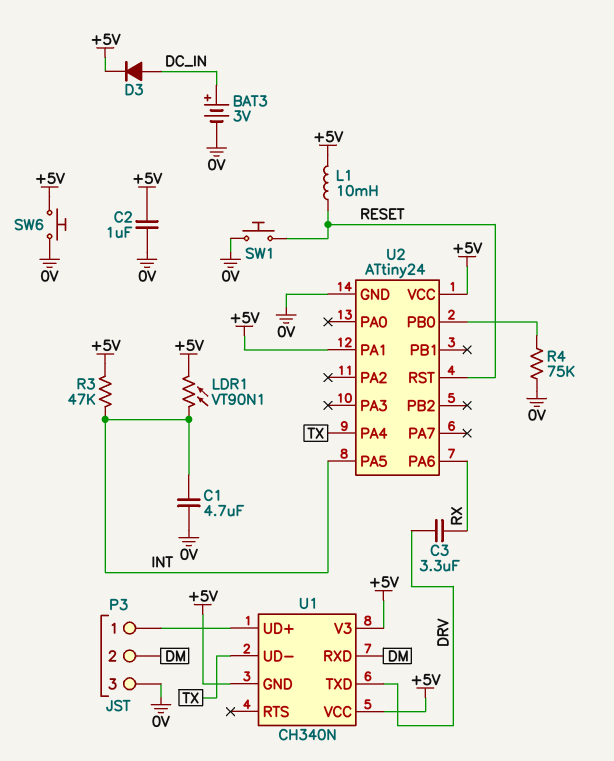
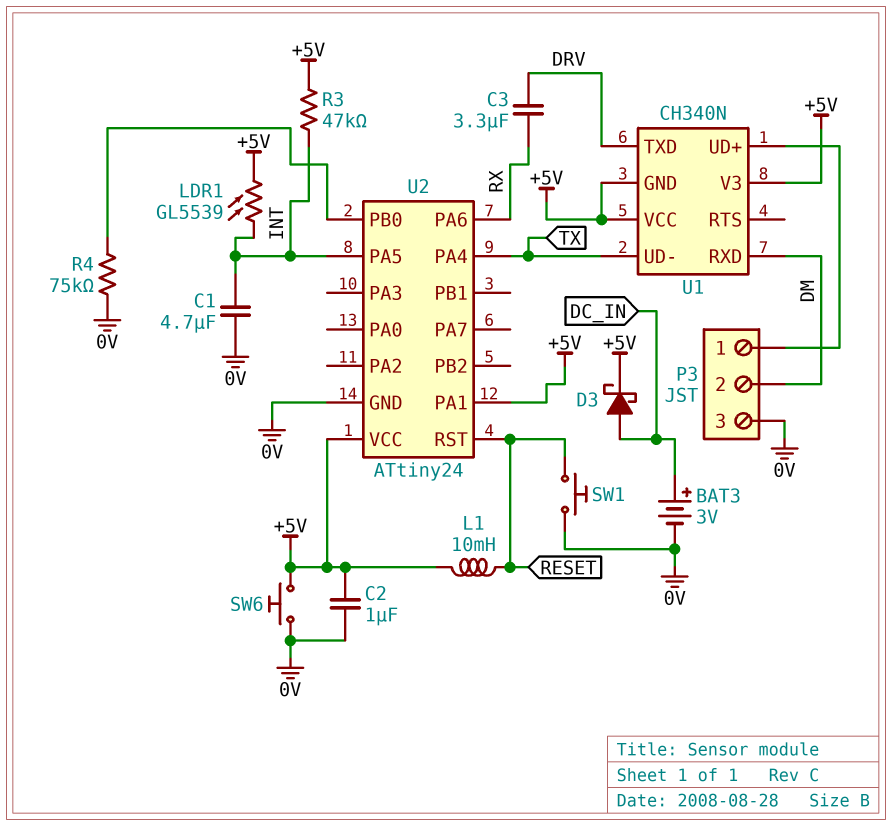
D3: diode (A DC_IN, K +5V) -> schottky (A DC_IN, K +5V)
LDR1: VT90N1 (+5V, INT) -> GL5539 (+5V, INT)

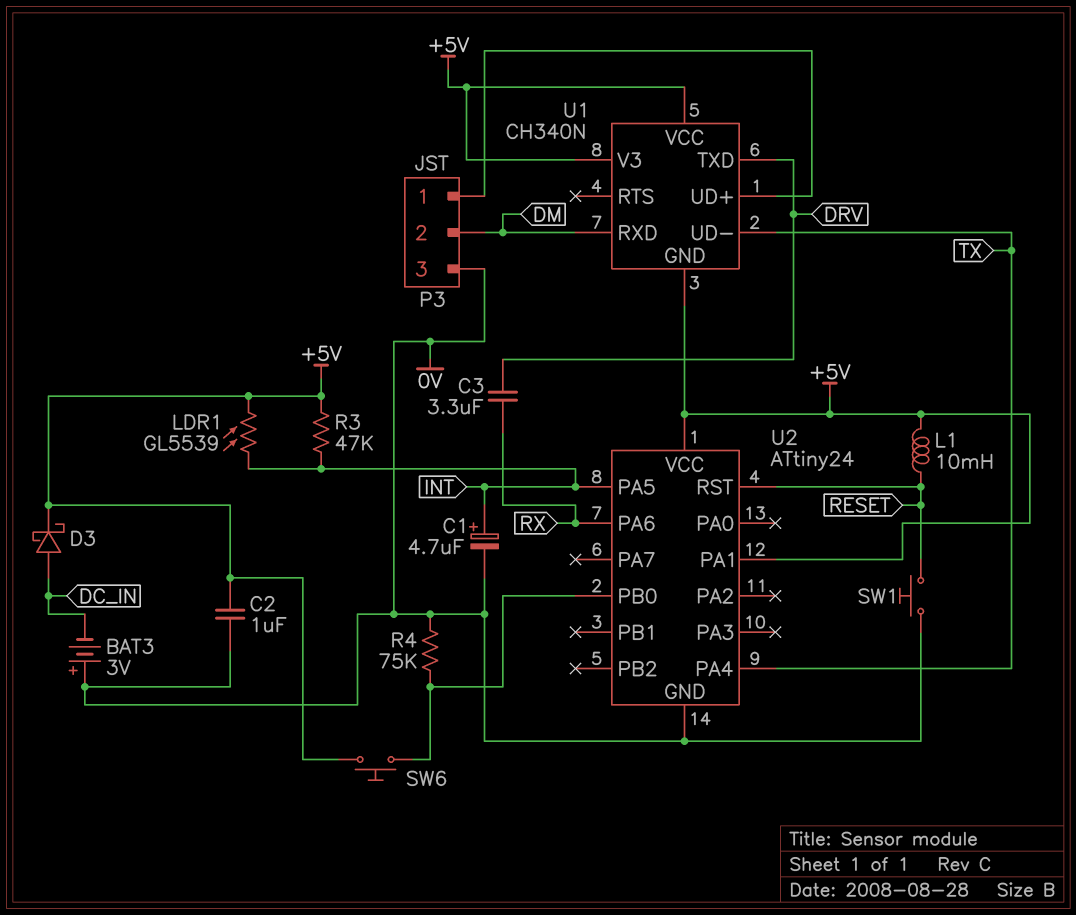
BAT3: 3V (plus DC_IN, minus 0V) -> 3V (plus 0V, minus DC_IN)
C1: 4.7uF (0V, INT) -> 4.7uF (plus INT, minus 0V)
SW6: button (+5V, 0V) -> button (+5V, U2/PB0)

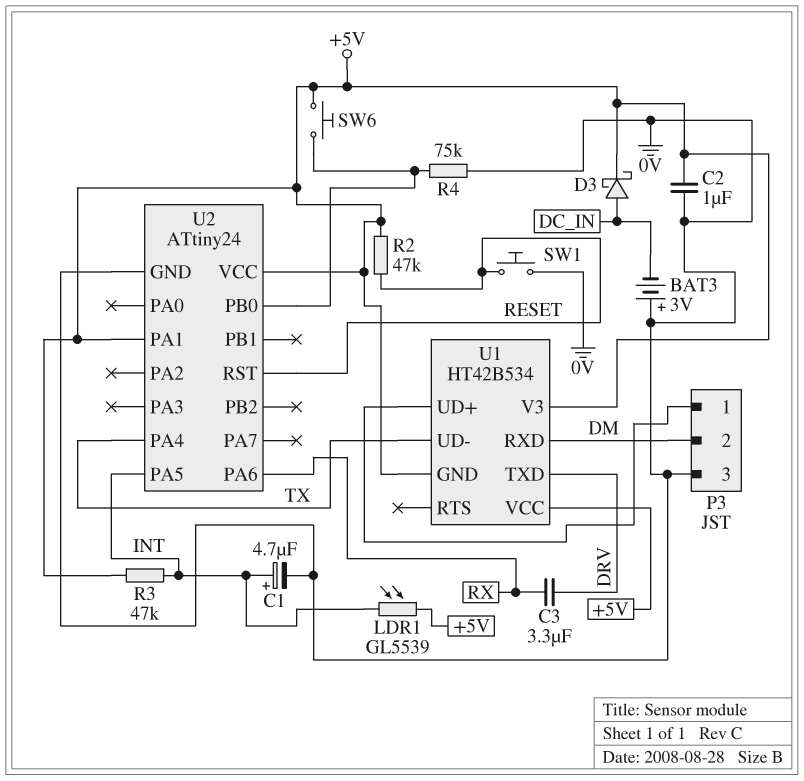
L1: 10mH (+5V, RESET) -> none
R2: none -> 47k (+5V, RESET)
U1: CH340N -> HT42B534

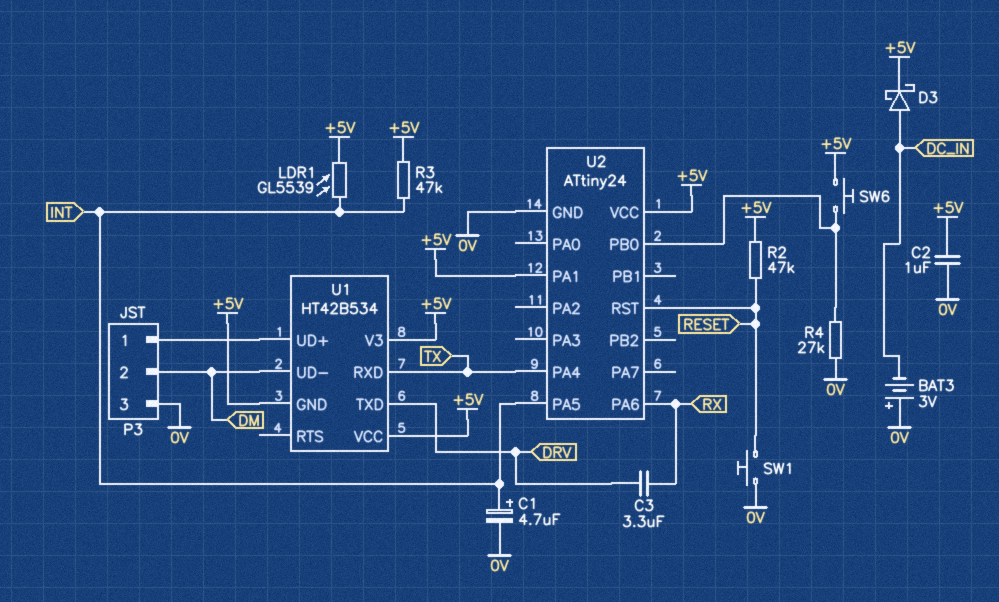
R4: 75k (0V, U2/PB0) -> 27k (0V, U2/PB0)
U1 pin RXD: DM -> TX
U1 pin UD-: TX -> DM

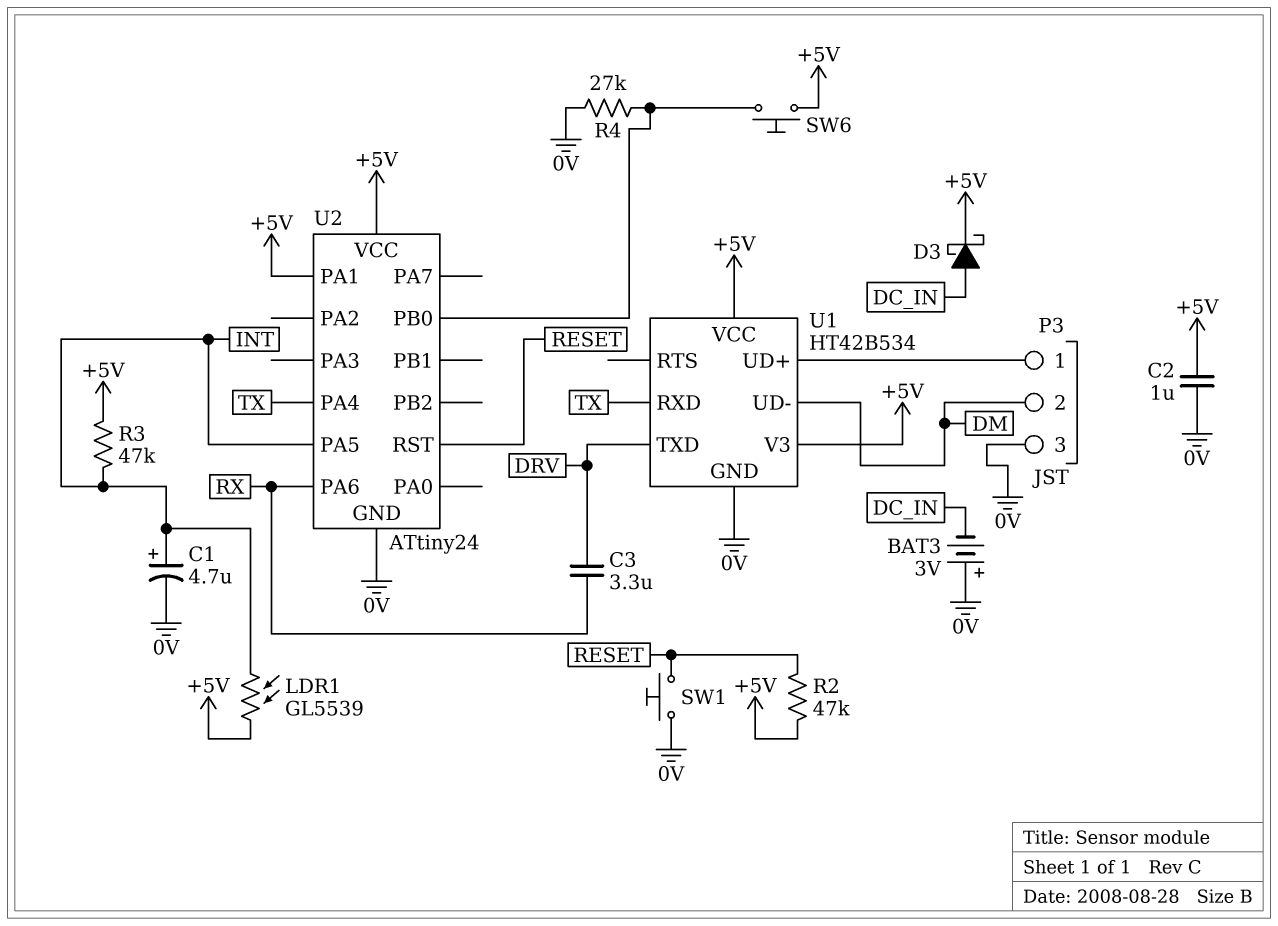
U1 pin GND: +5V -> 0V

